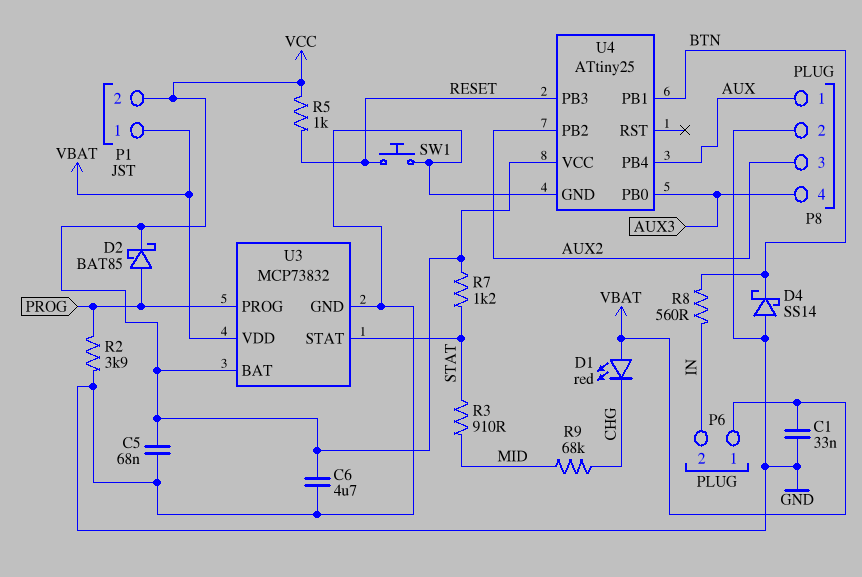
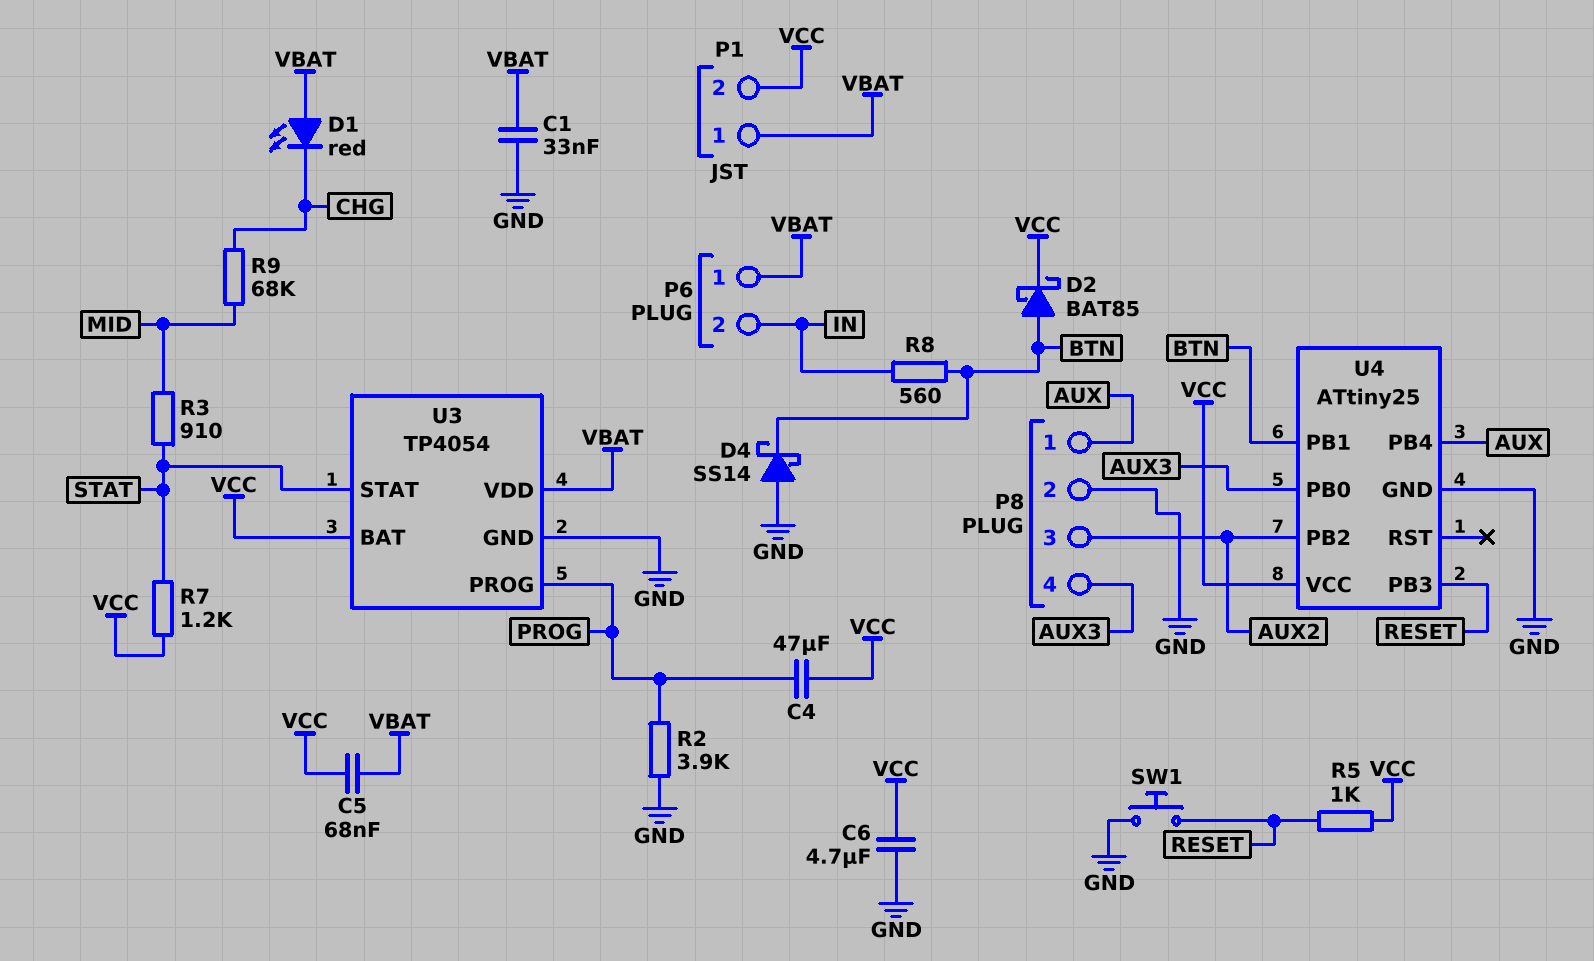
C4: none -> 47uF (PROG, VCC)
C5: 68nF (GND, VCC) -> 68nF (VBAT, VCC)
D2: schottky BAT85 (A PROG, K VCC) -> schottky BAT85 (A BTN, K VCC)
U3: MCP73832 -> TP4054

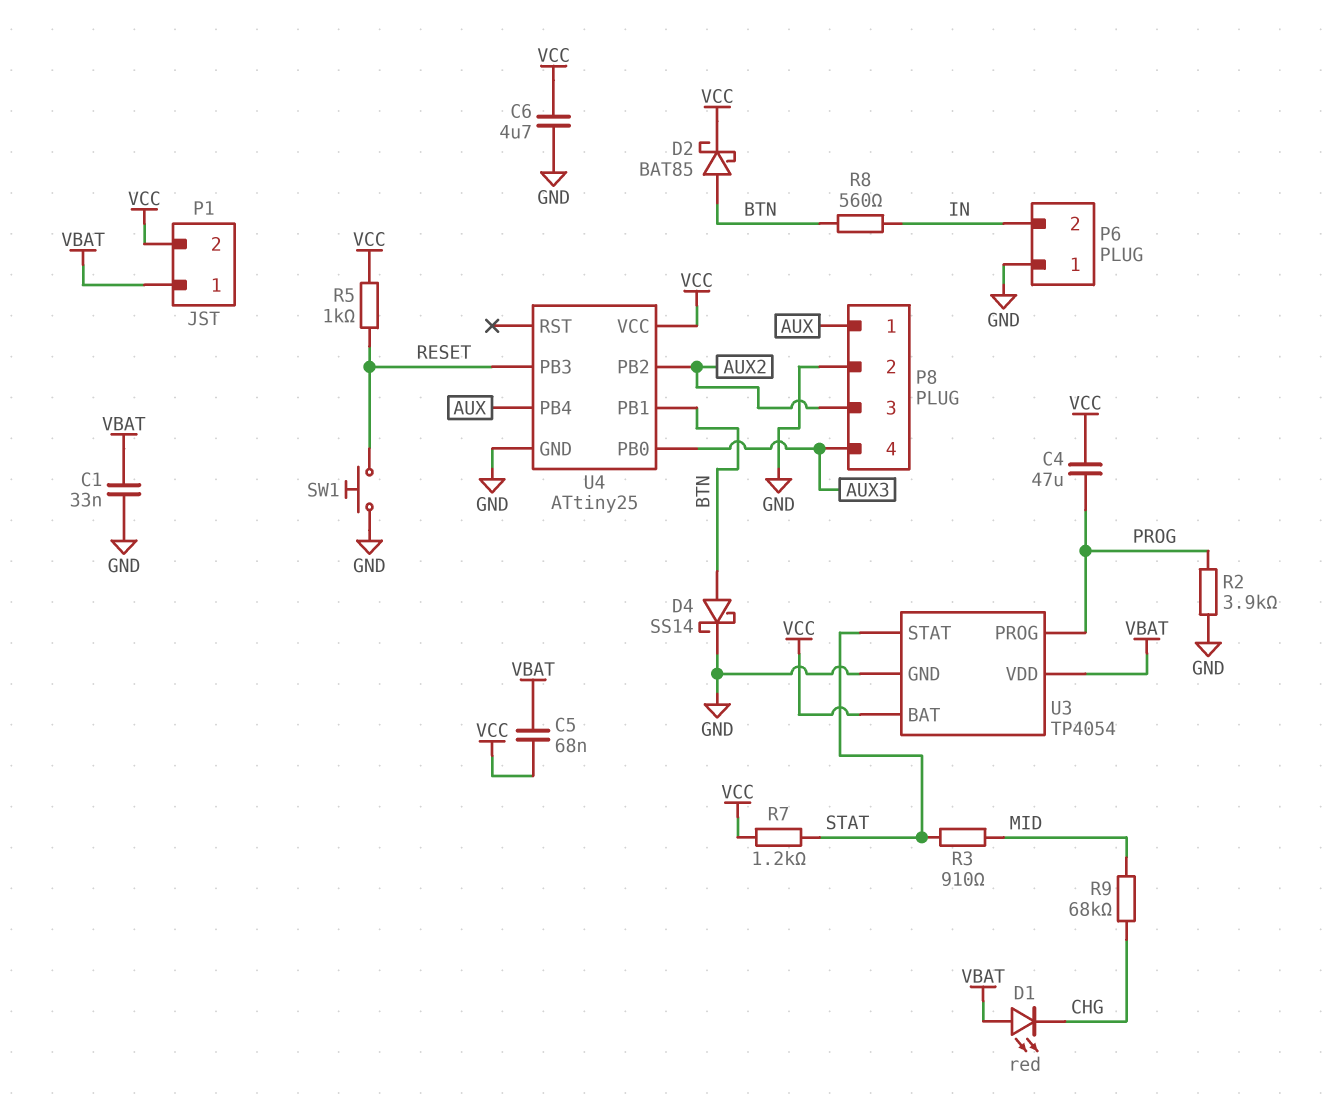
D4: schottky SS14 (A GND, K BTN) -> schottky SS14 (A BTN, K GND)
P6 pin 1: VBAT -> GND

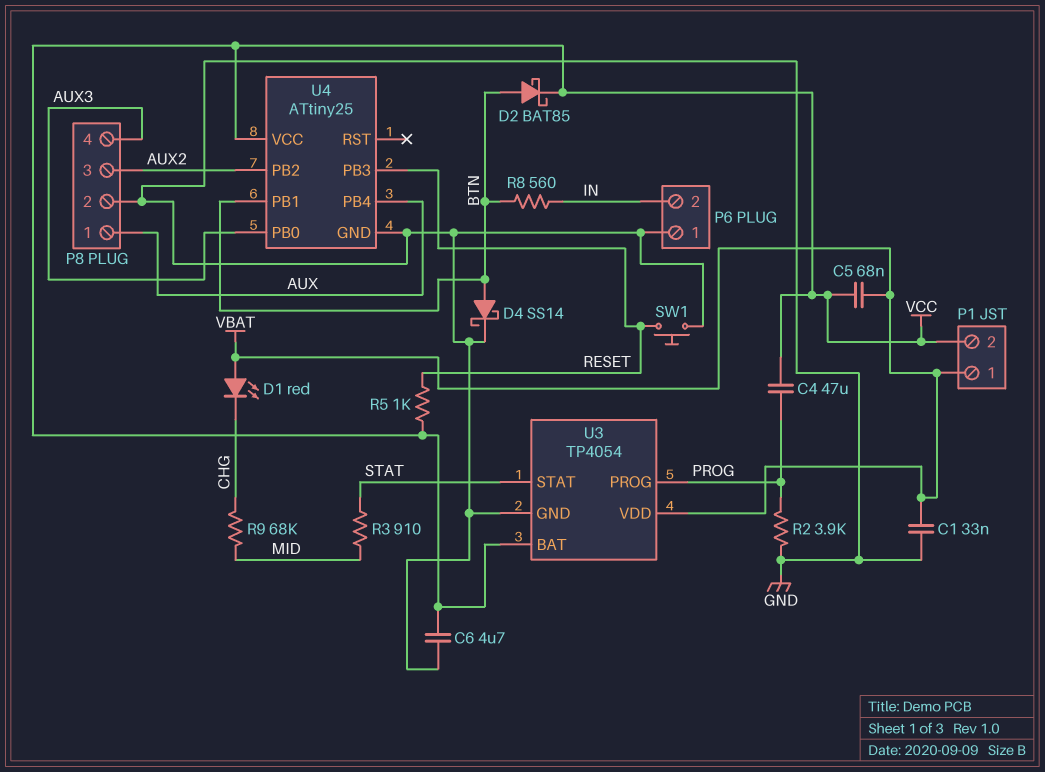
R7: 1.2k (STAT, VCC) -> none

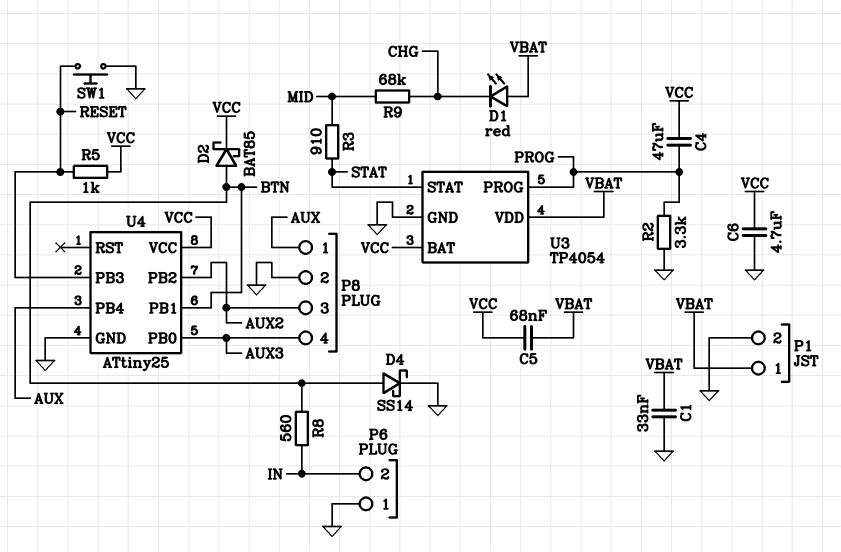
P1 pin 2: VCC -> GND
R2: 3.9k (GND, PROG) -> 3.3k (GND, PROG)

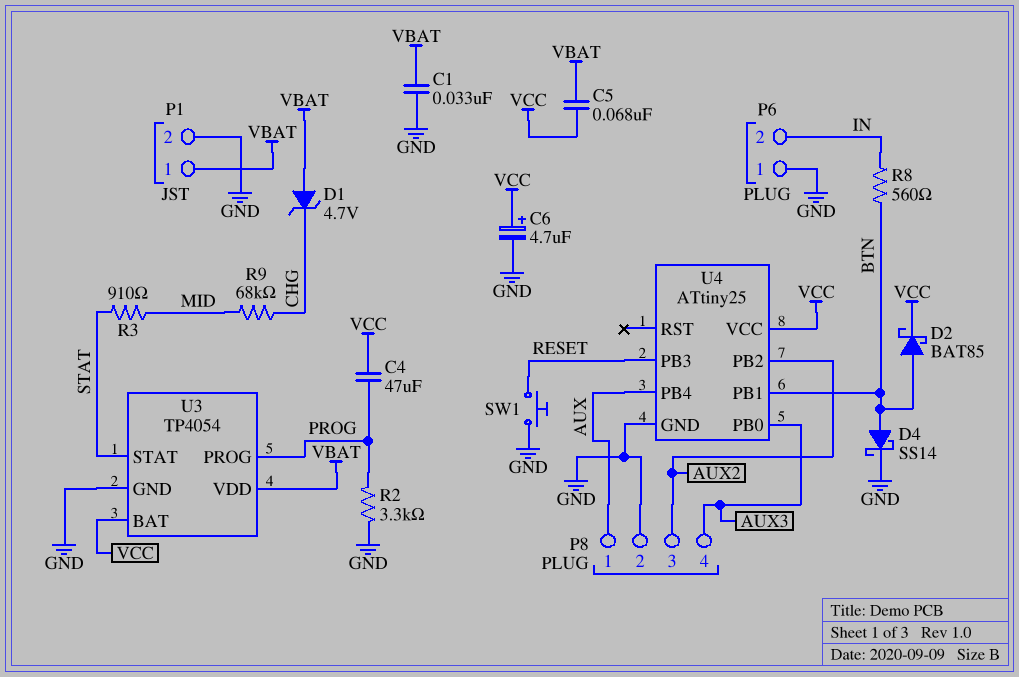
C6: 4.7uF (GND, VCC) -> 4.7uF (plus VCC, minus GND)
D1: LED red (A VBAT, K CHG) -> zener 4.7V (A VBAT, K CHG)
R5: 1k (RESET, VCC) -> none

